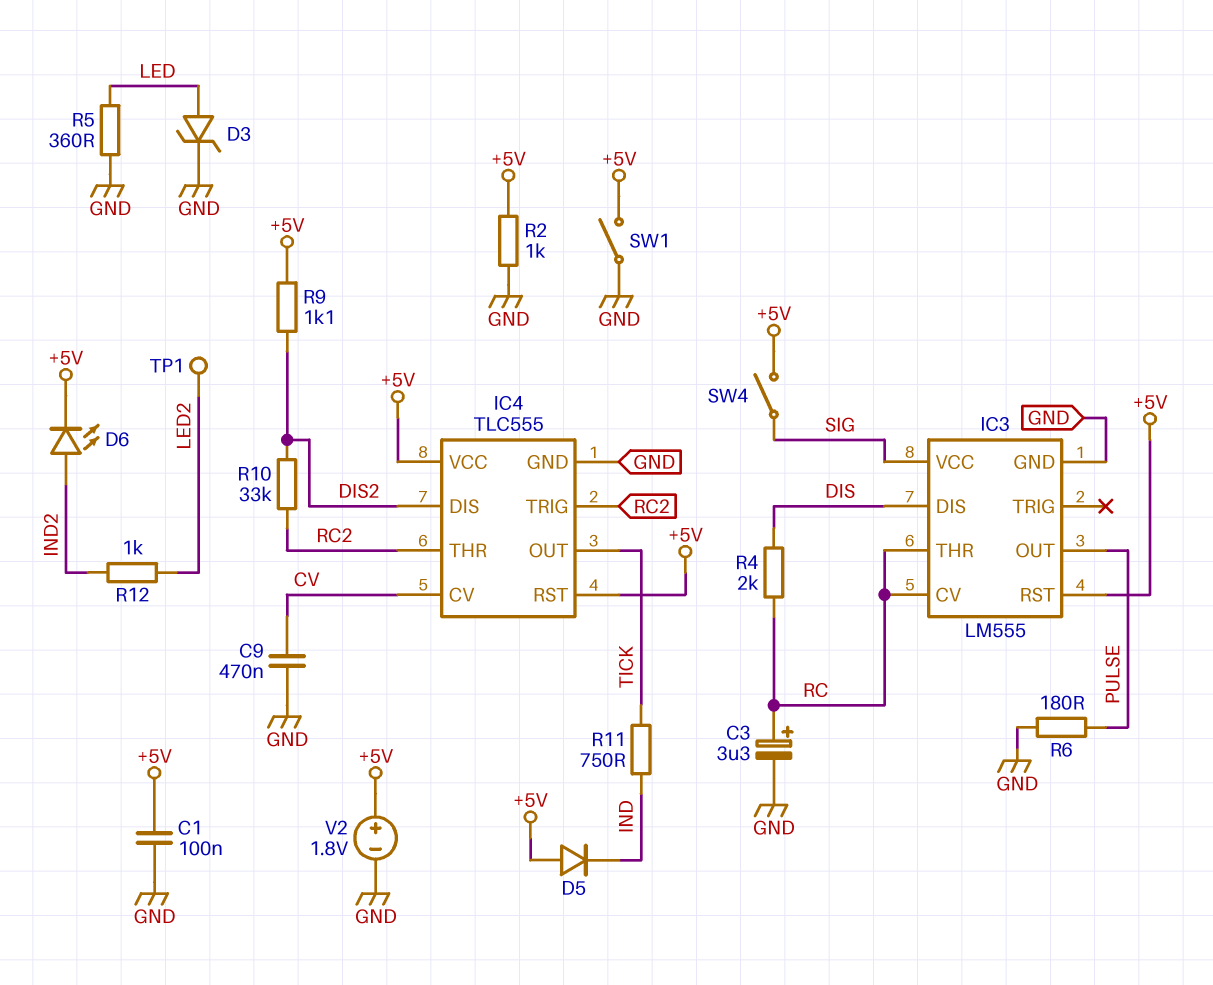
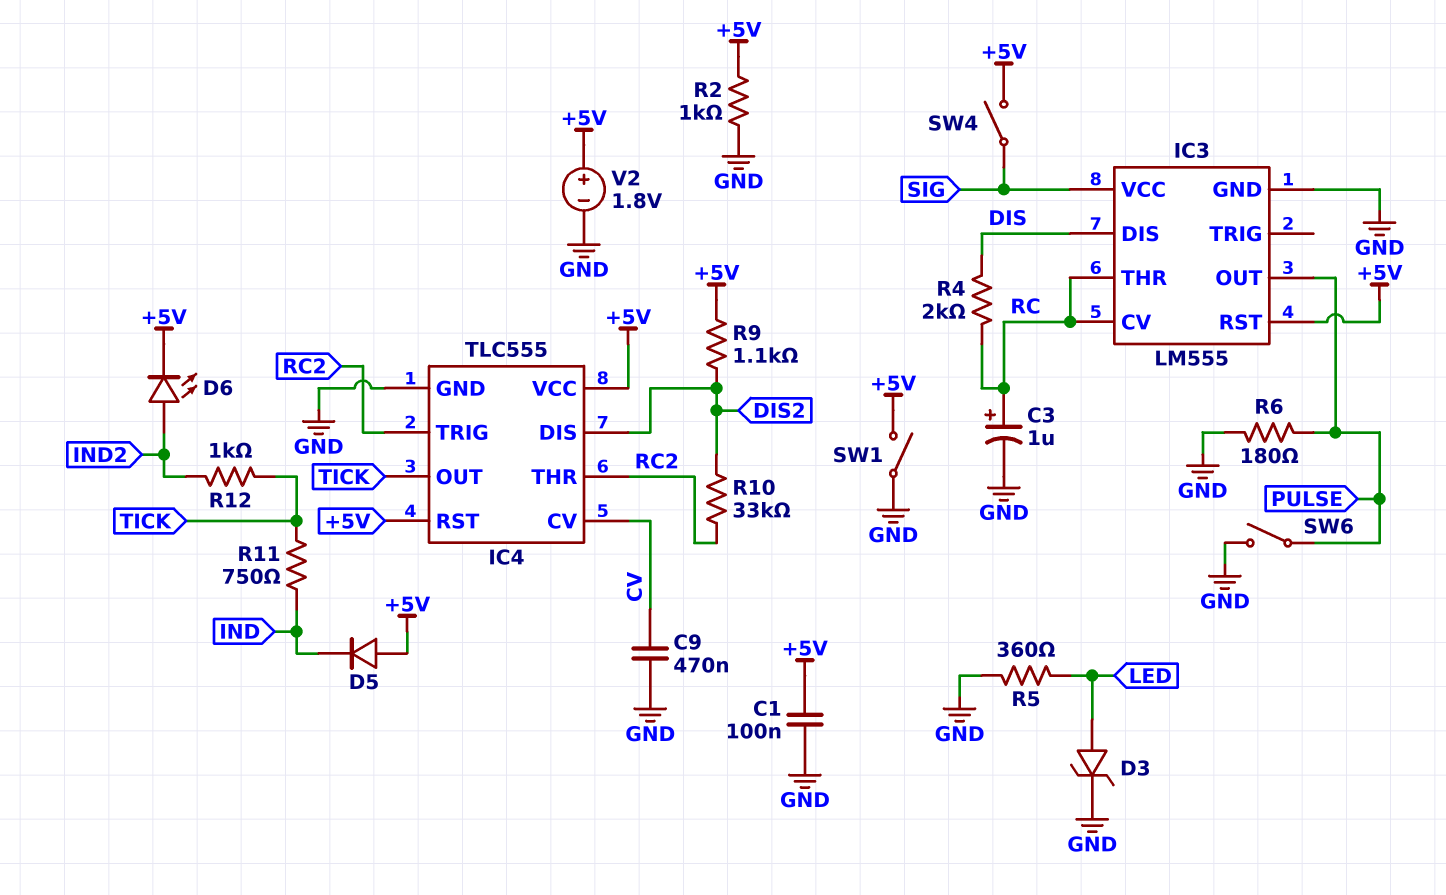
C3: 3.3uF (plus RC, minus GND) -> 1uF (plus RC, minus GND)
R12: 1k (IND2, LED2) -> 1k (IND2, TICK)
SW6: none -> switch (GND, PULSE)
TP1: test point (LED2) -> none

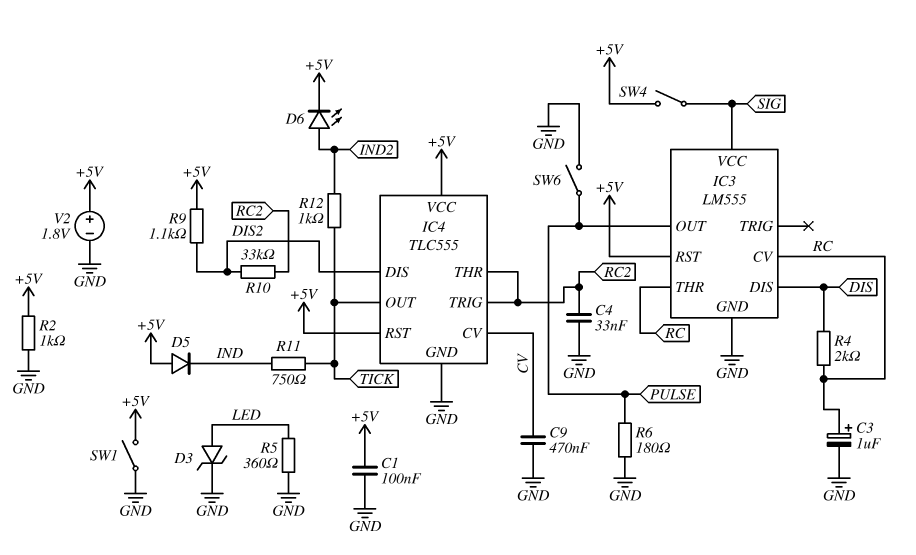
C4: none -> 33nF (GND, RC2)

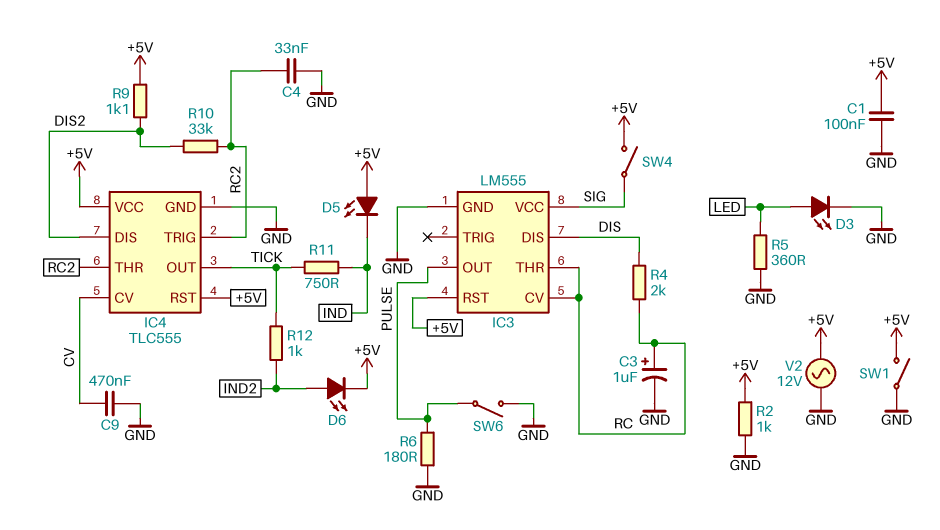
D3: zener (A LED, K GND) -> LED (A LED, K GND)
D5: diode (A +5V, K IND) -> LED (A +5V, K IND)
V2: 1.8V (plus +5V, minus GND) -> AC 12V (+5V, GND)

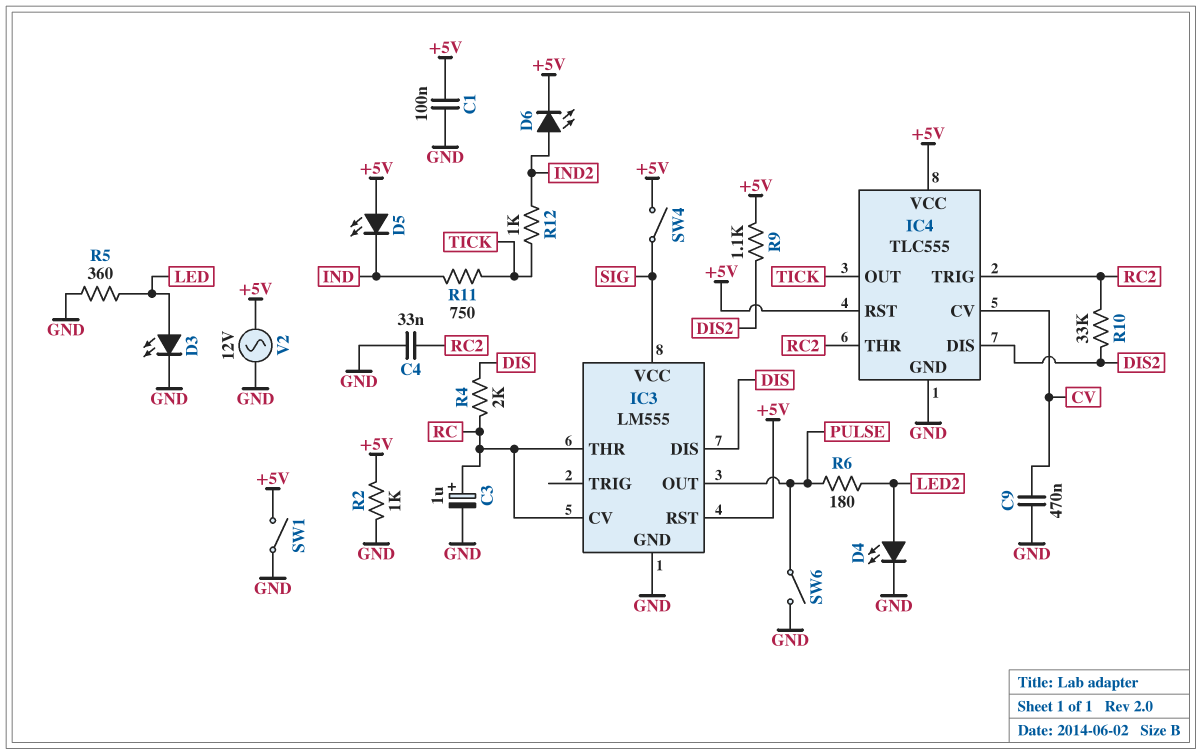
D4: none -> LED (A LED2, K GND)
R6: 180 (GND, PULSE) -> 180 (LED2, PULSE)

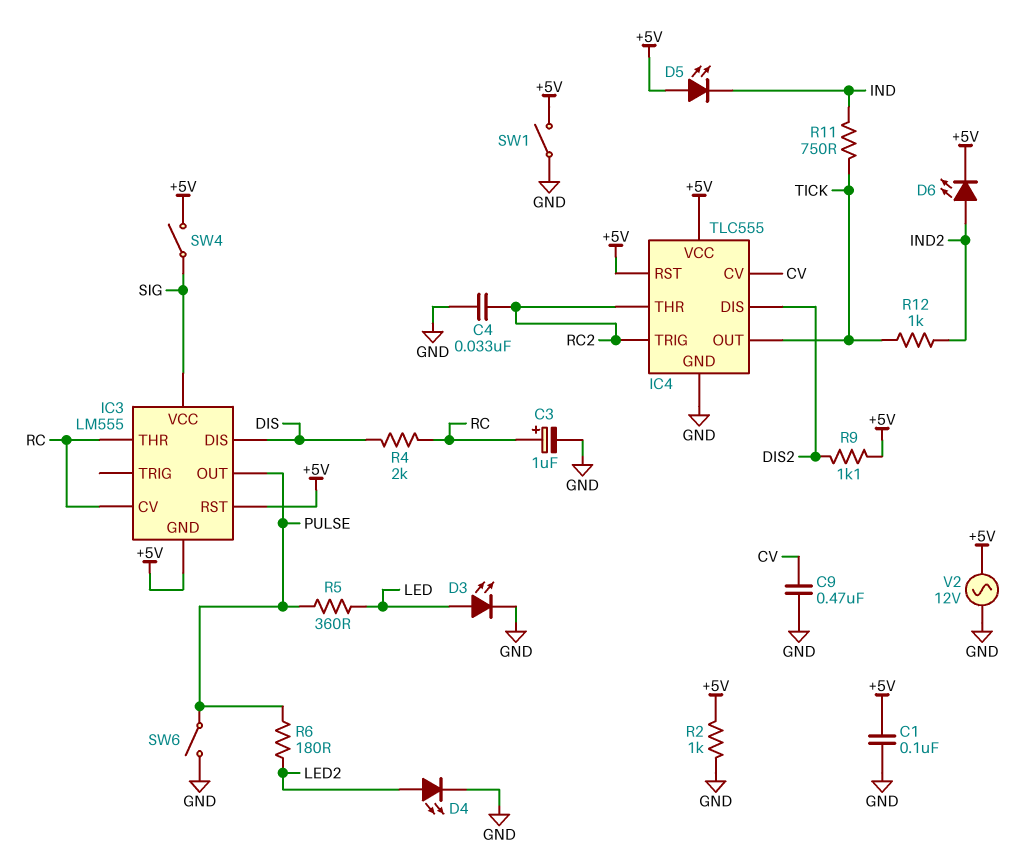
IC3 pin GND: GND -> +5V
R5: 360 (GND, LED) -> 360 (LED, PULSE)
R10: 33k (DIS2, RC2) -> none

